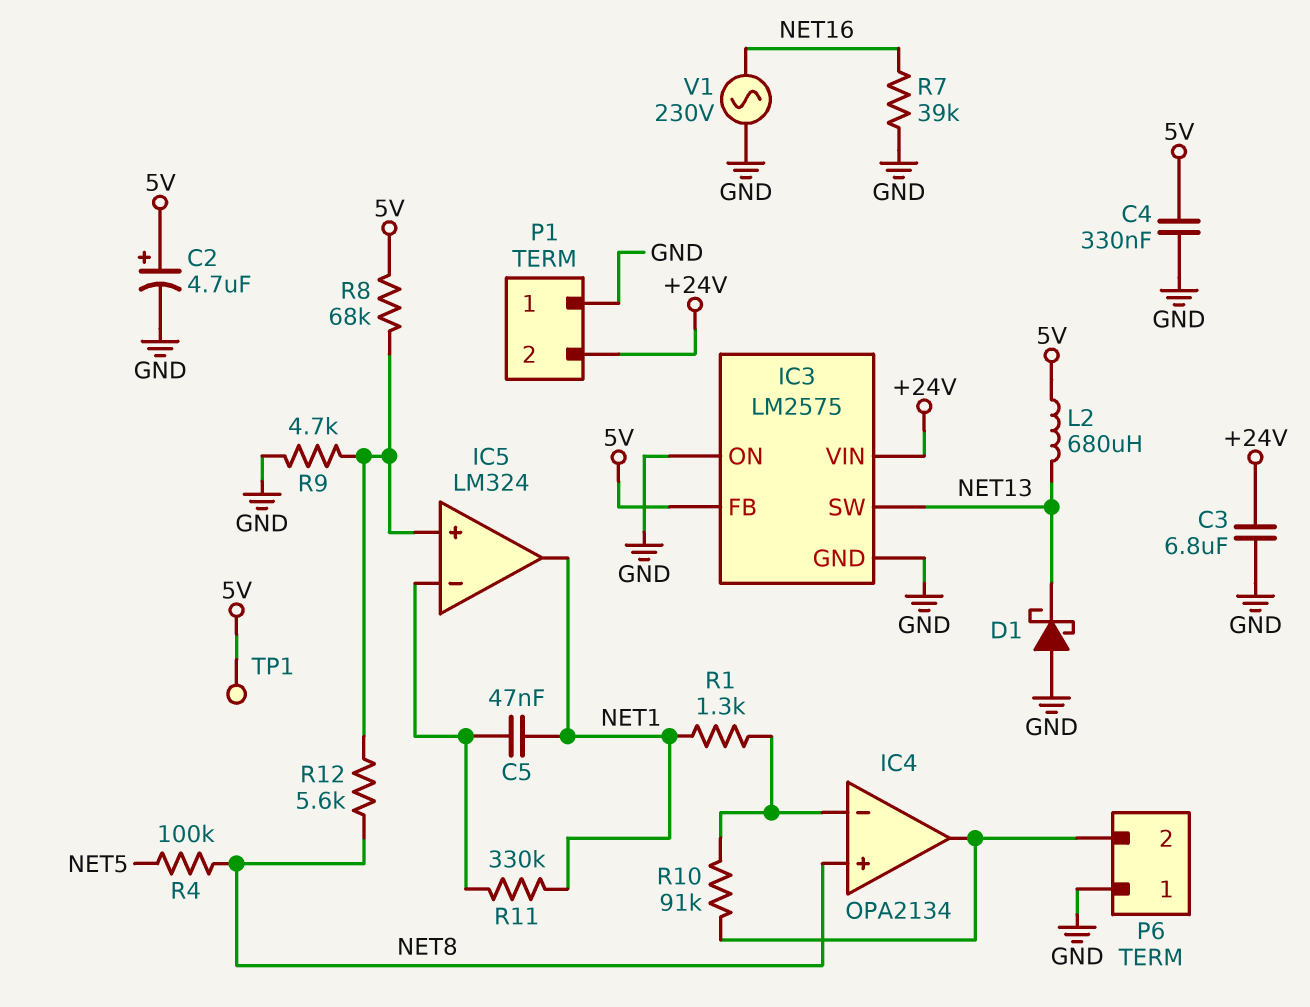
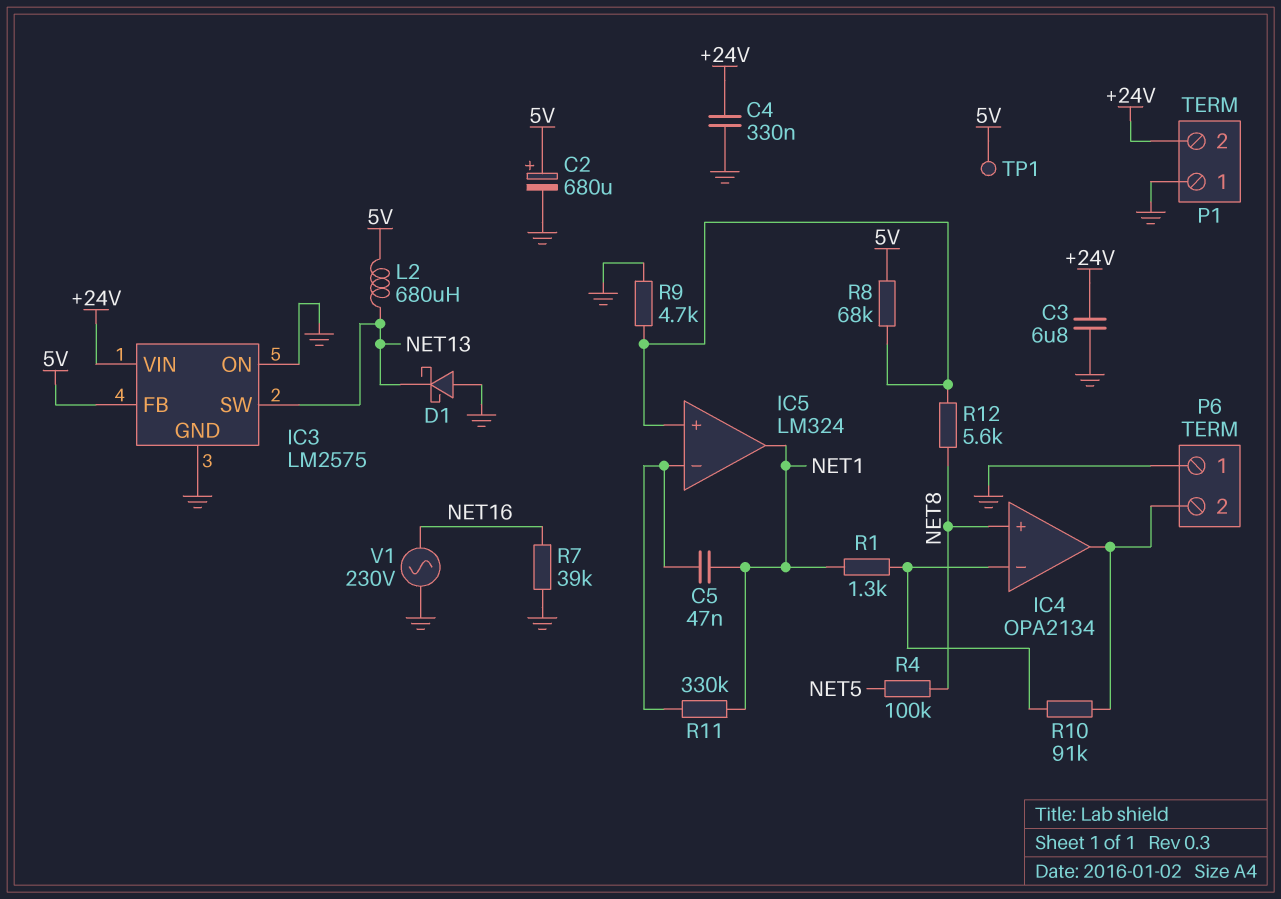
C2: 4.7uF (plus 5V, minus GND) -> 680uF (plus 5V, minus GND)
C4: 330nF (5V, GND) -> 330nF (+24V, GND)

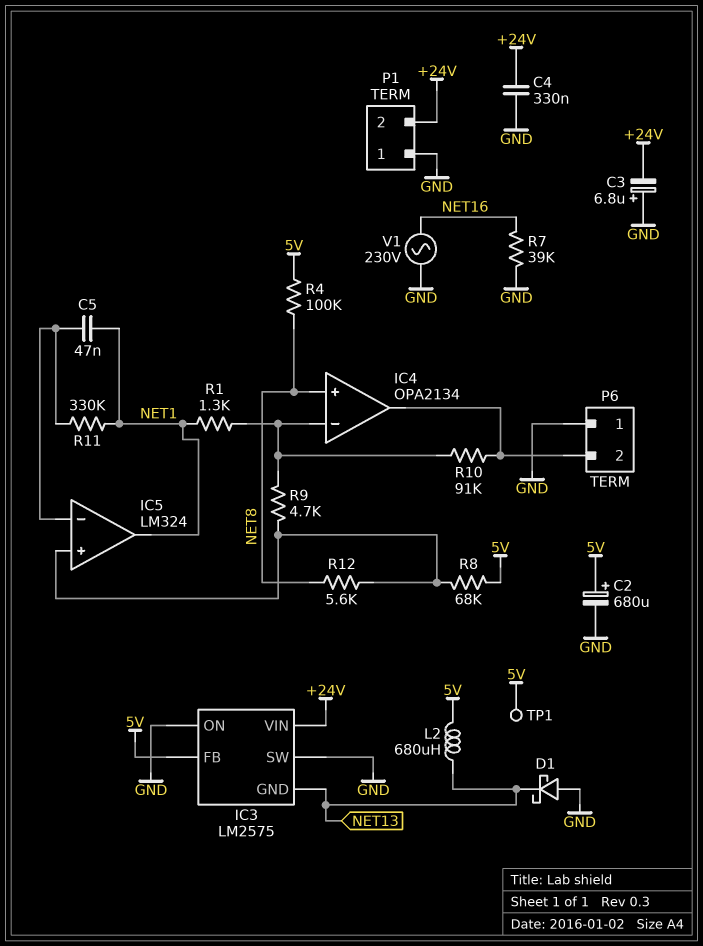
C3: 6.8uF (+24V, GND) -> 6.8uF (plus GND, minus +24V)
IC3 pin GND: GND -> NET13
IC3 pin SW: NET13 -> GND
R4: 100k (NET5, NET8) -> 100k (5V, NET8)
R9: 4.7k (GND, IC5/in+) -> 4.7k (IC4/in-, IC5/in+)

